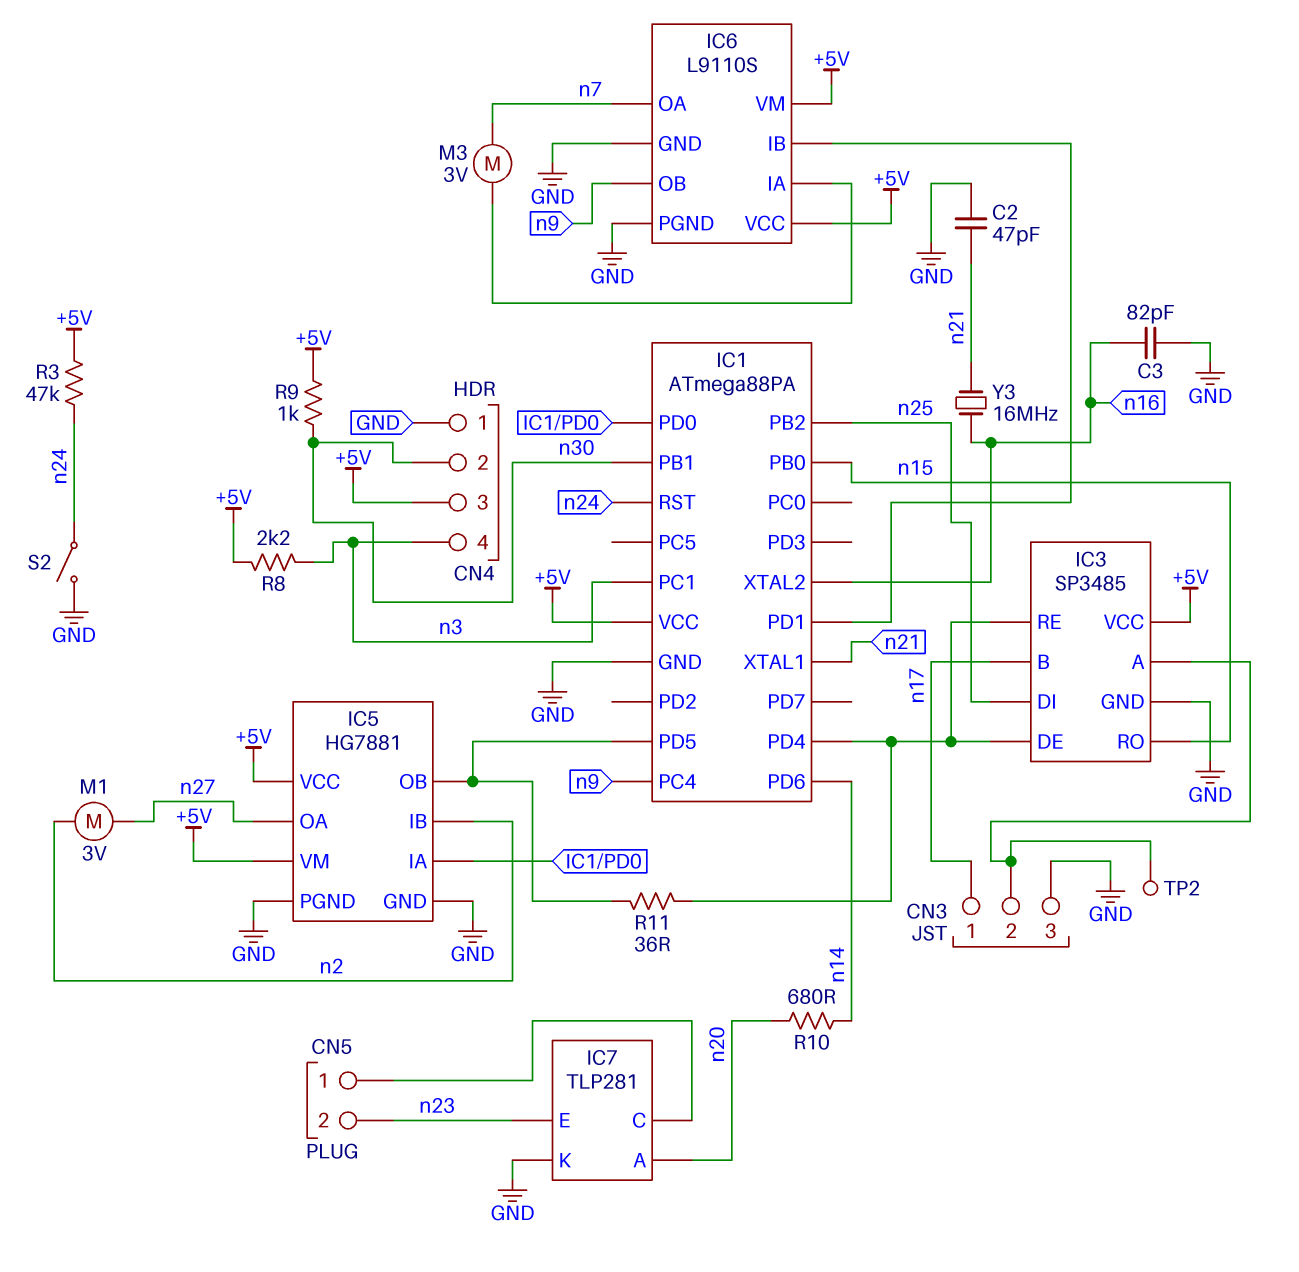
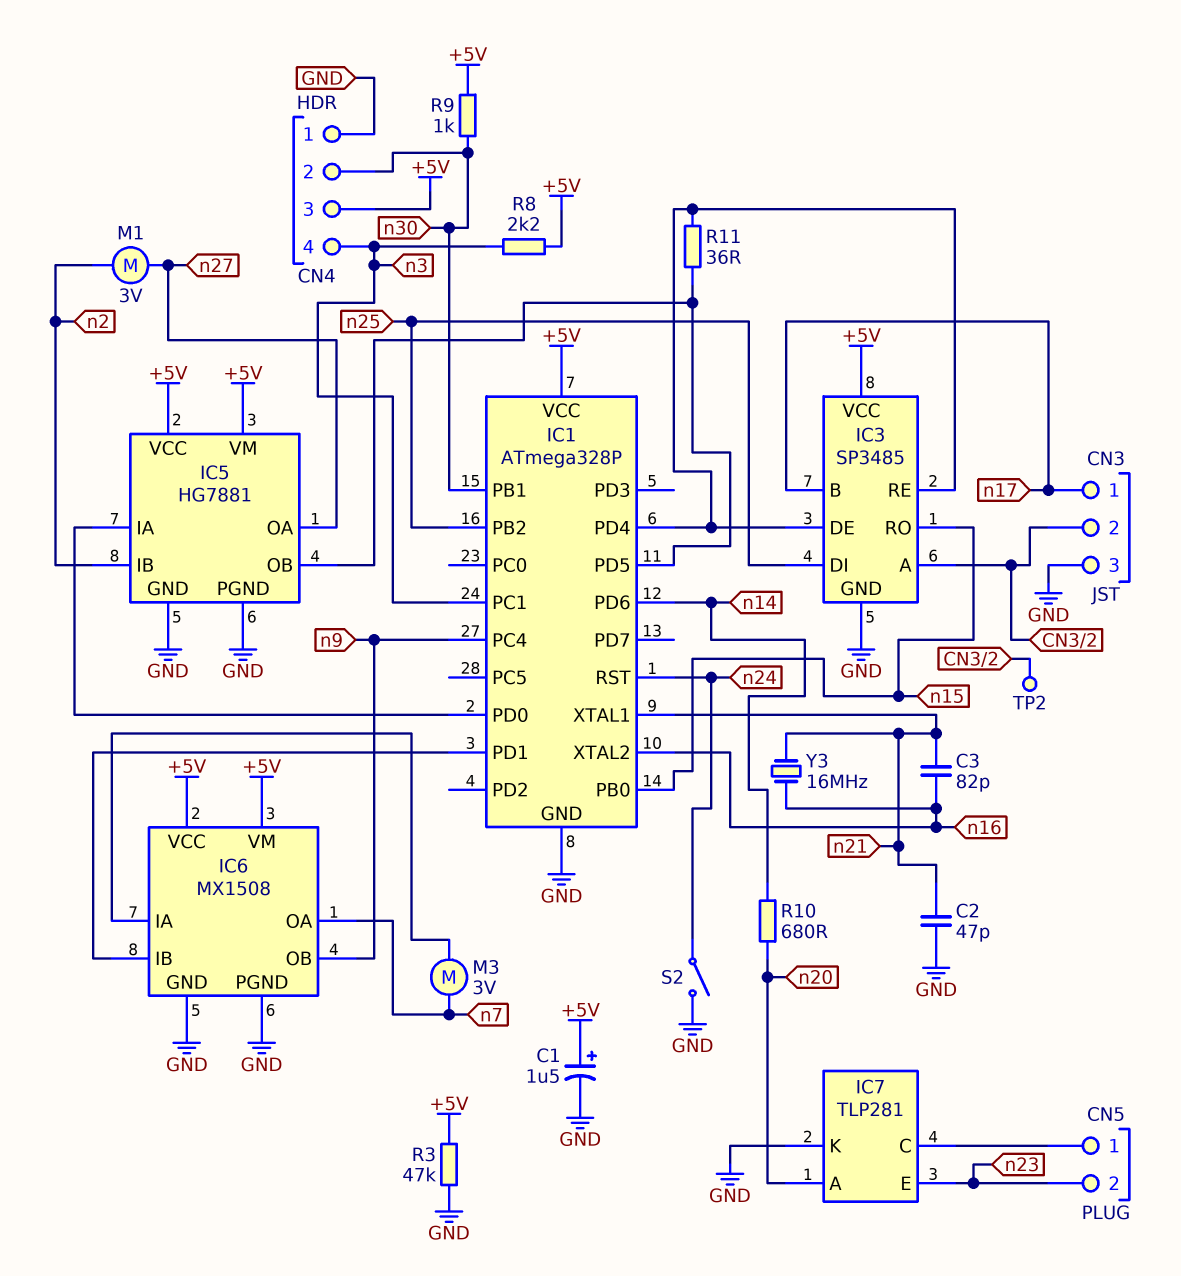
C1: none -> 1.5uF (plus +5V, minus GND)
C3: 82pF (GND, n16) -> 82pF (n16, n21)
IC1: ATmega88PA -> ATmega328P
IC6: L9110S -> MX1508
R3: 47k (+5V, n24) -> 47k (+5V, GND)

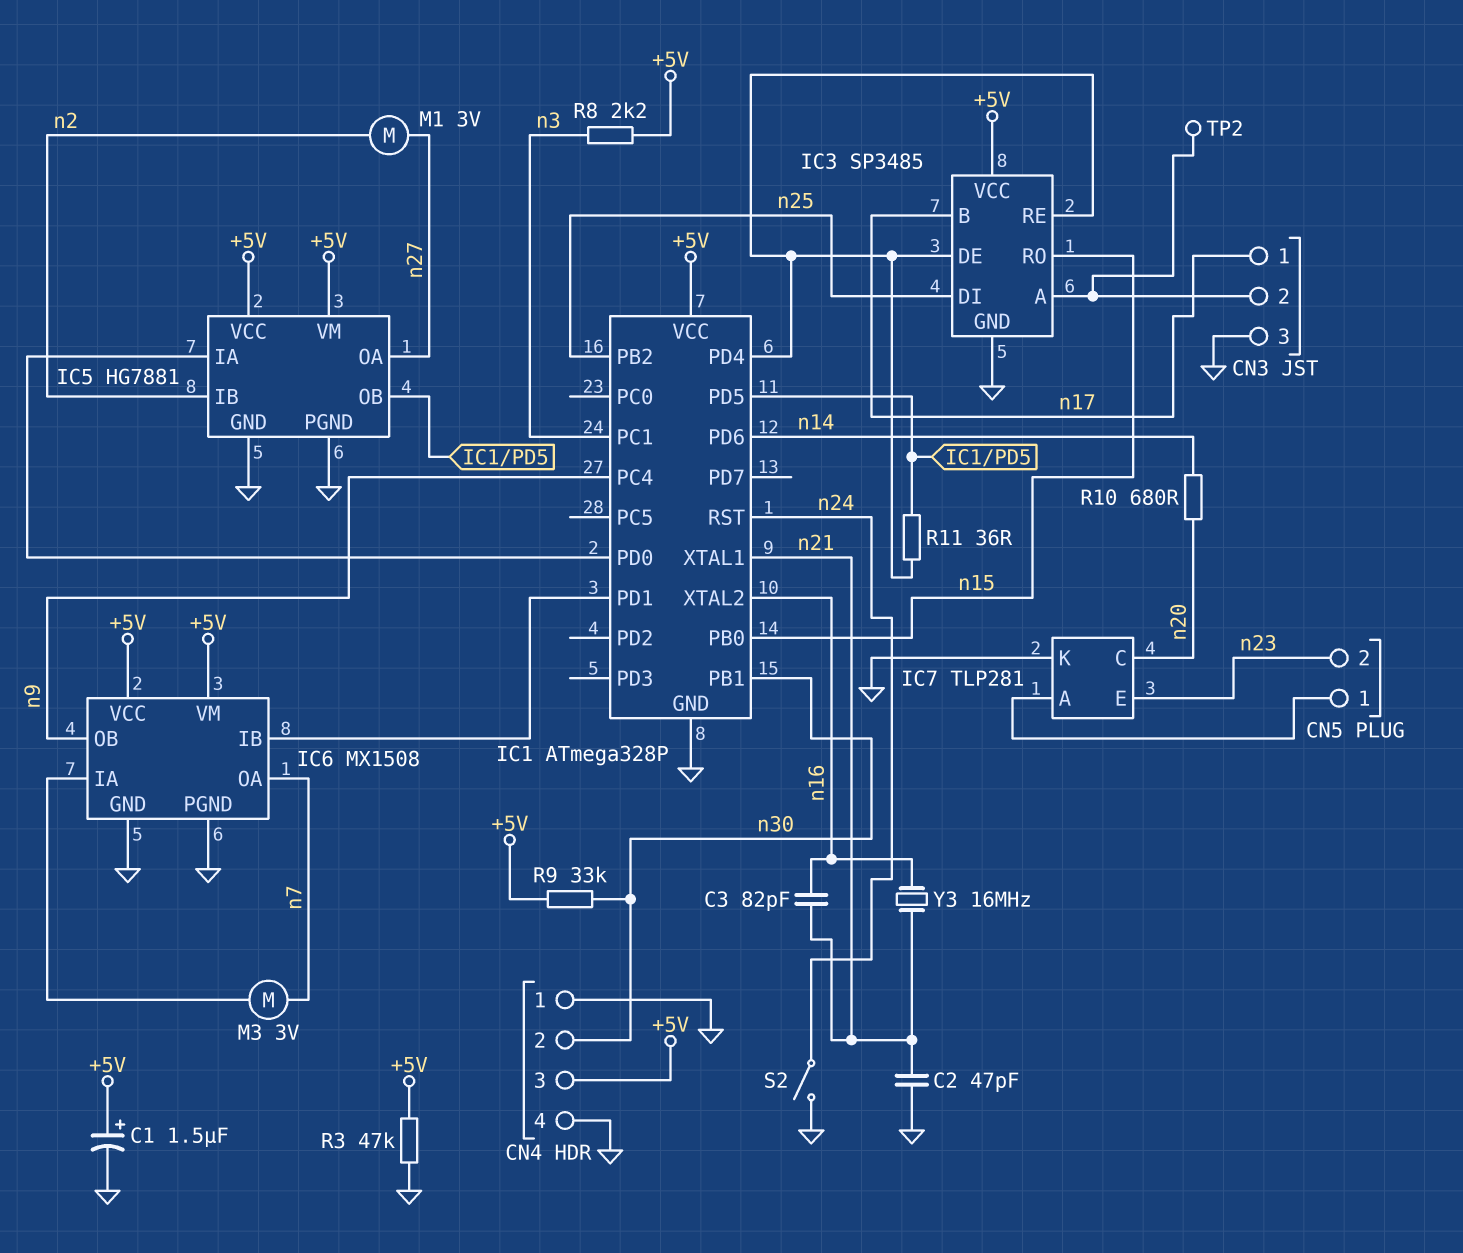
CN4 pin 4: n3 -> GND
IC7 pin A: n20 -> CN5/1
IC7 pin C: CN5/1 -> n20
R9: 1k (+5V, n30) -> 33k (+5V, n30)

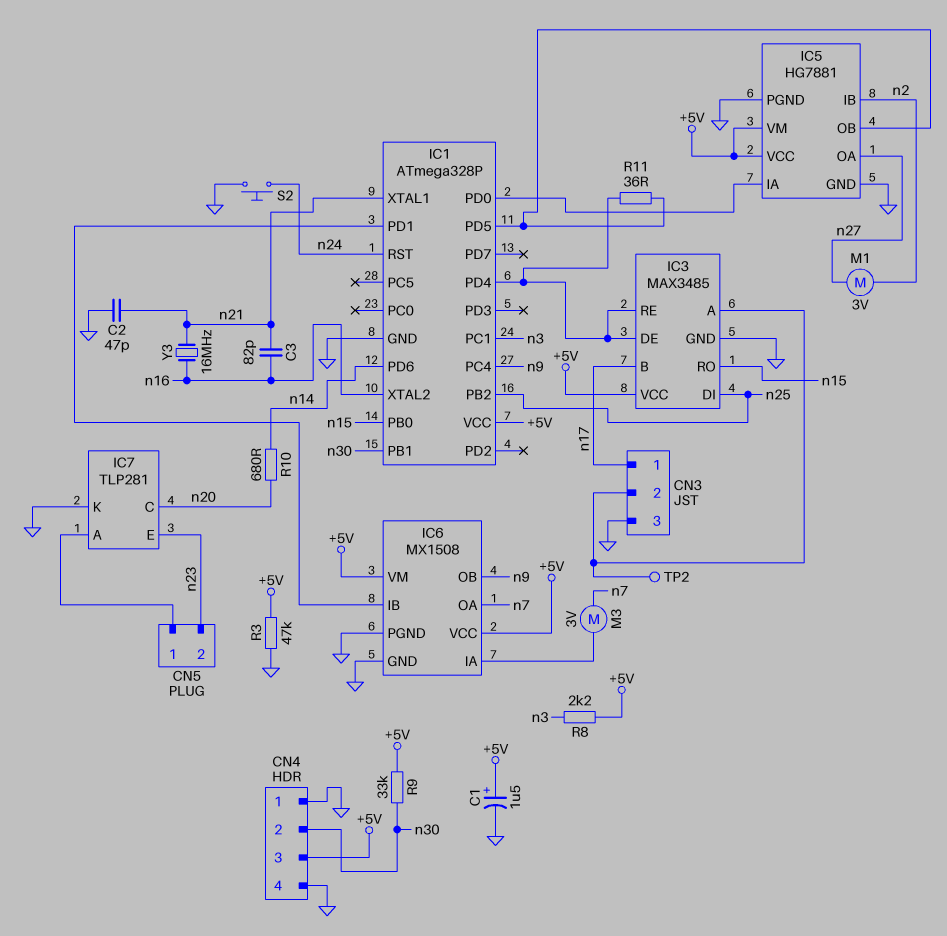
IC3: SP3485 -> MAX3485
S2: switch (GND, n24) -> button (GND, n24)

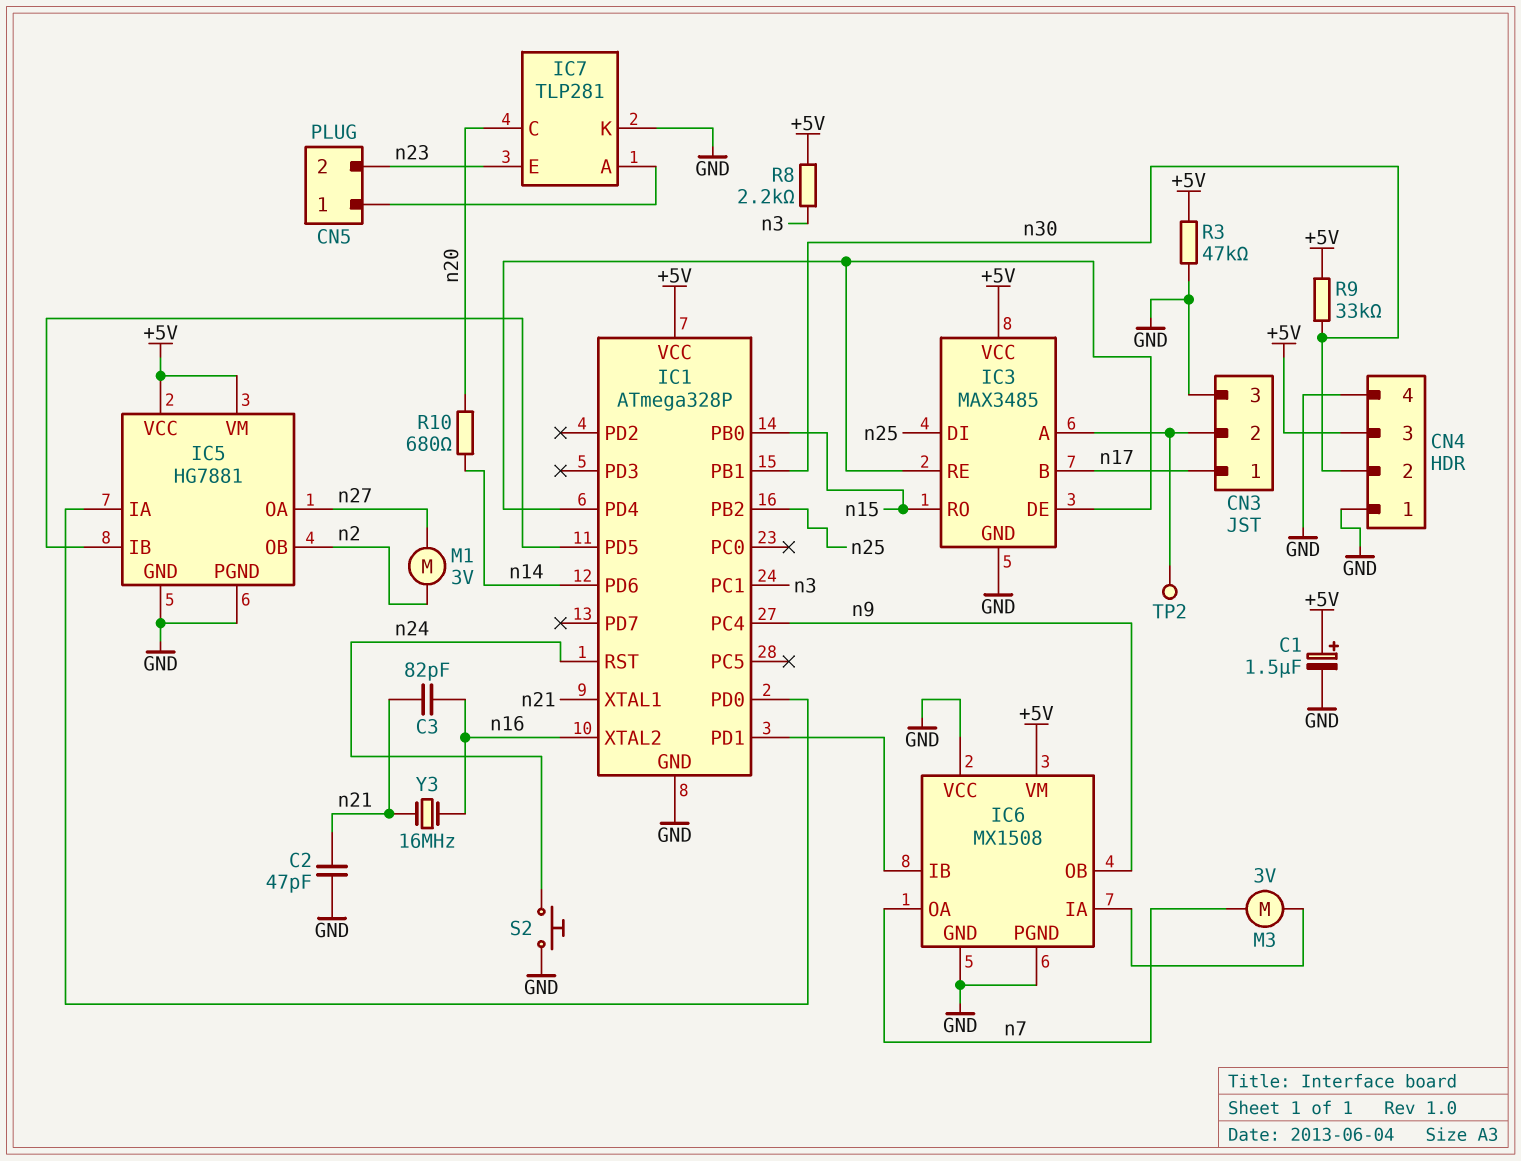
IC5 pin IB: n2 -> IC1/PD5
IC5 pin OB: IC1/PD5 -> n2
IC6 pin VCC: +5V -> GND
R11: 36 (IC1/PD4, IC1/PD5) -> none

